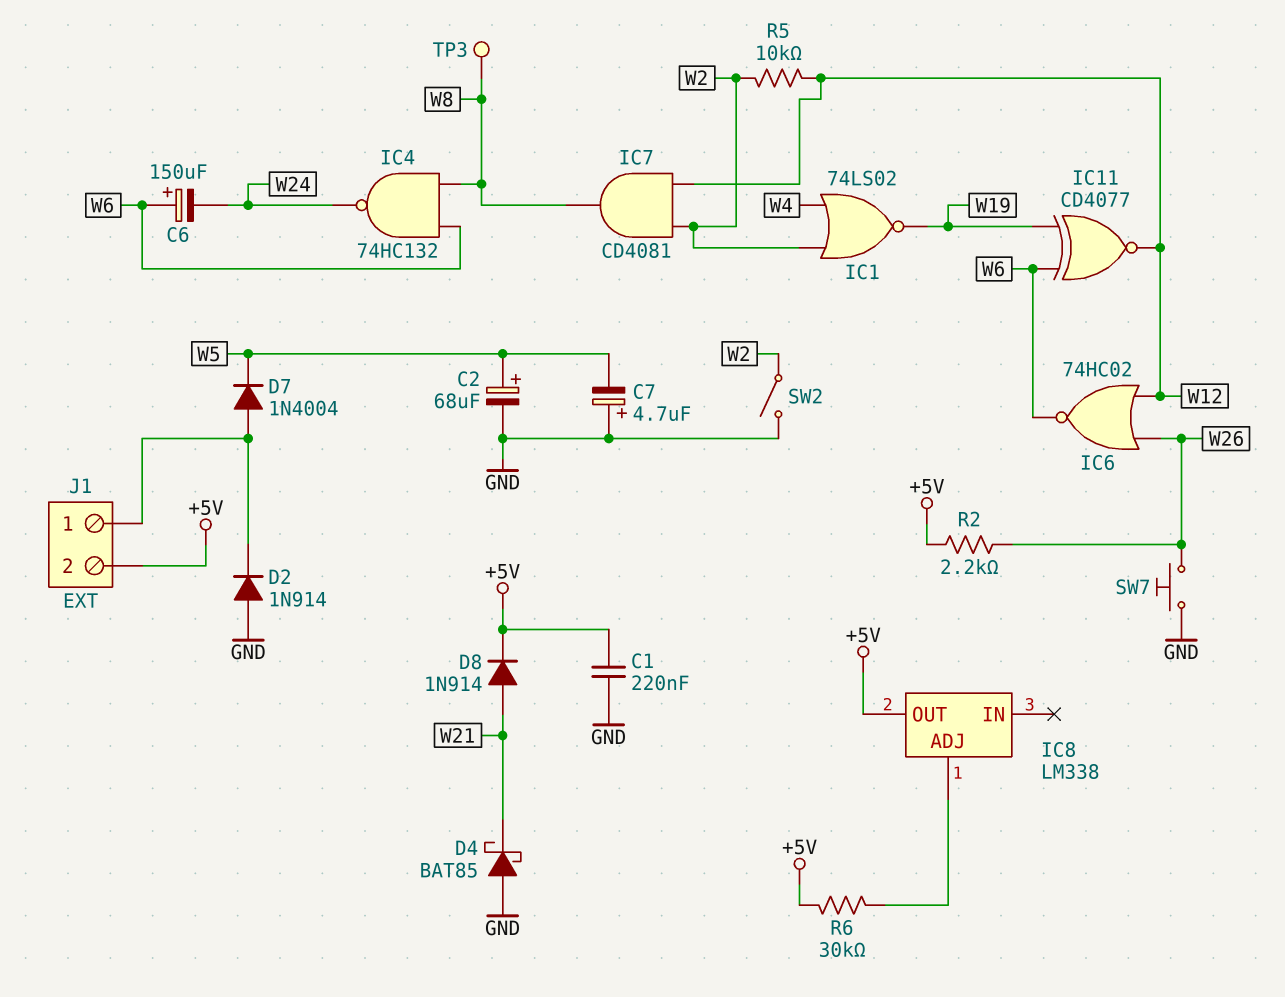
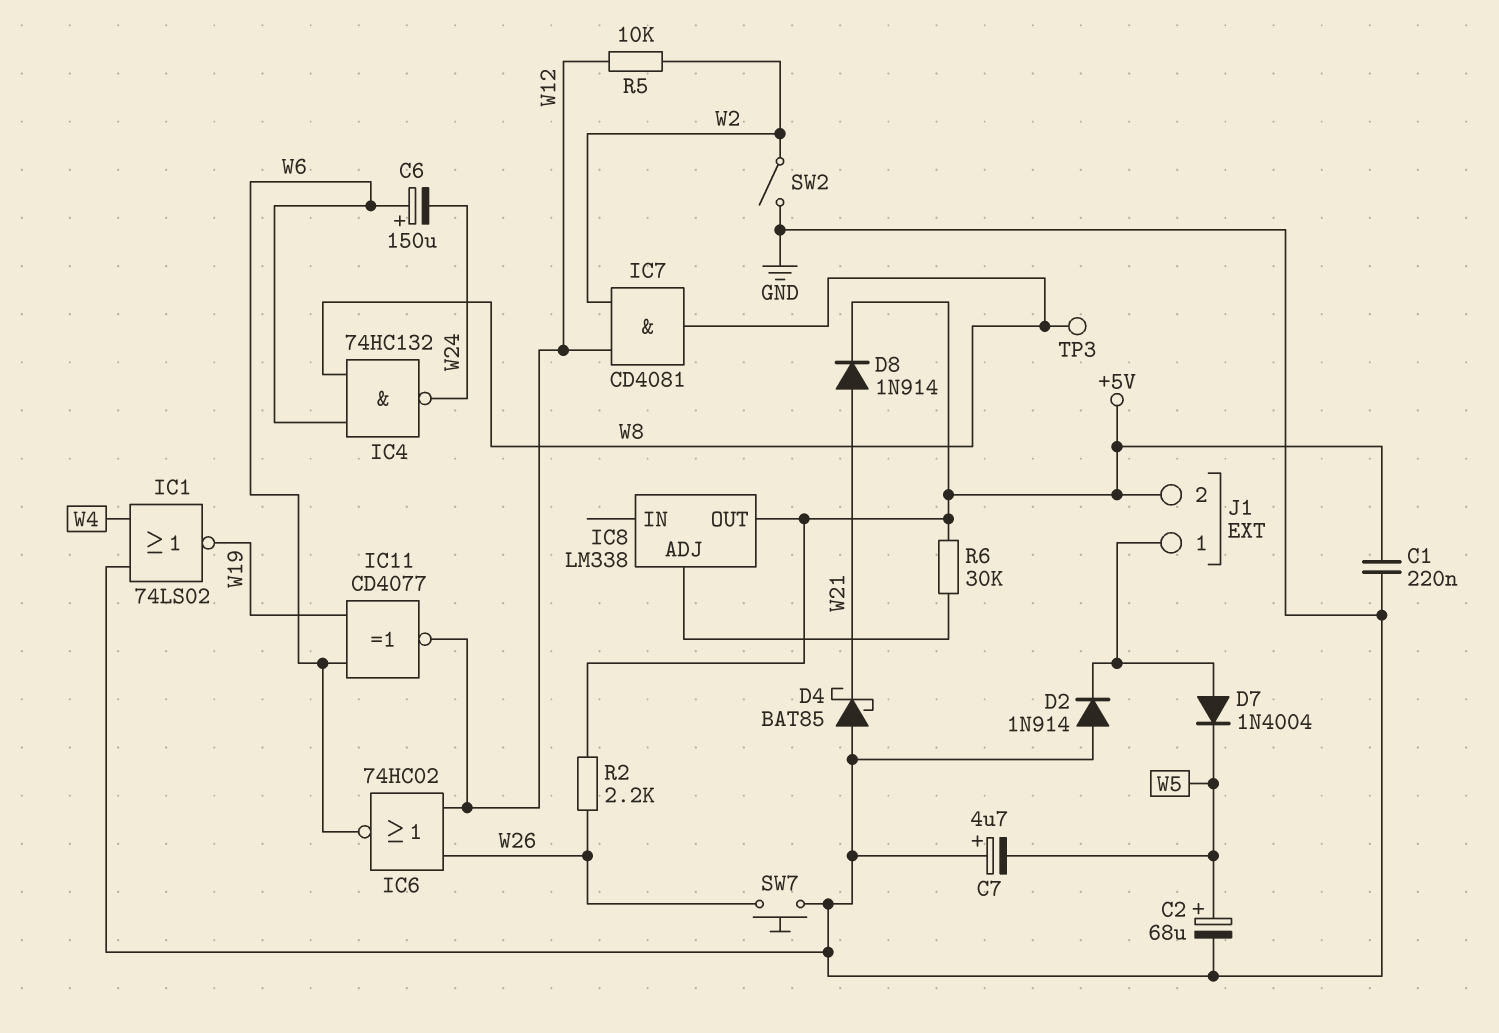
IC1: NOR 74LS02 (in W2, in W4, out W19) -> NOR 74LS02 (in GND, in W4, out W19)

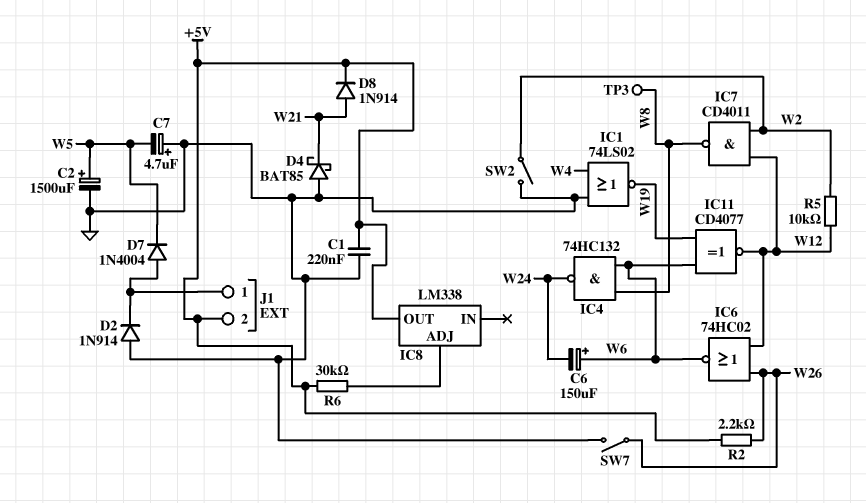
C2: 68uF (plus W5, minus GND) -> 1500uF (plus W5, minus GND)
IC7: AND CD4081 (in W2, in W12, out W8) -> NAND CD4011 (in W2, in W12, out W8)
SW7: button (GND, W26) -> switch (GND, W26)

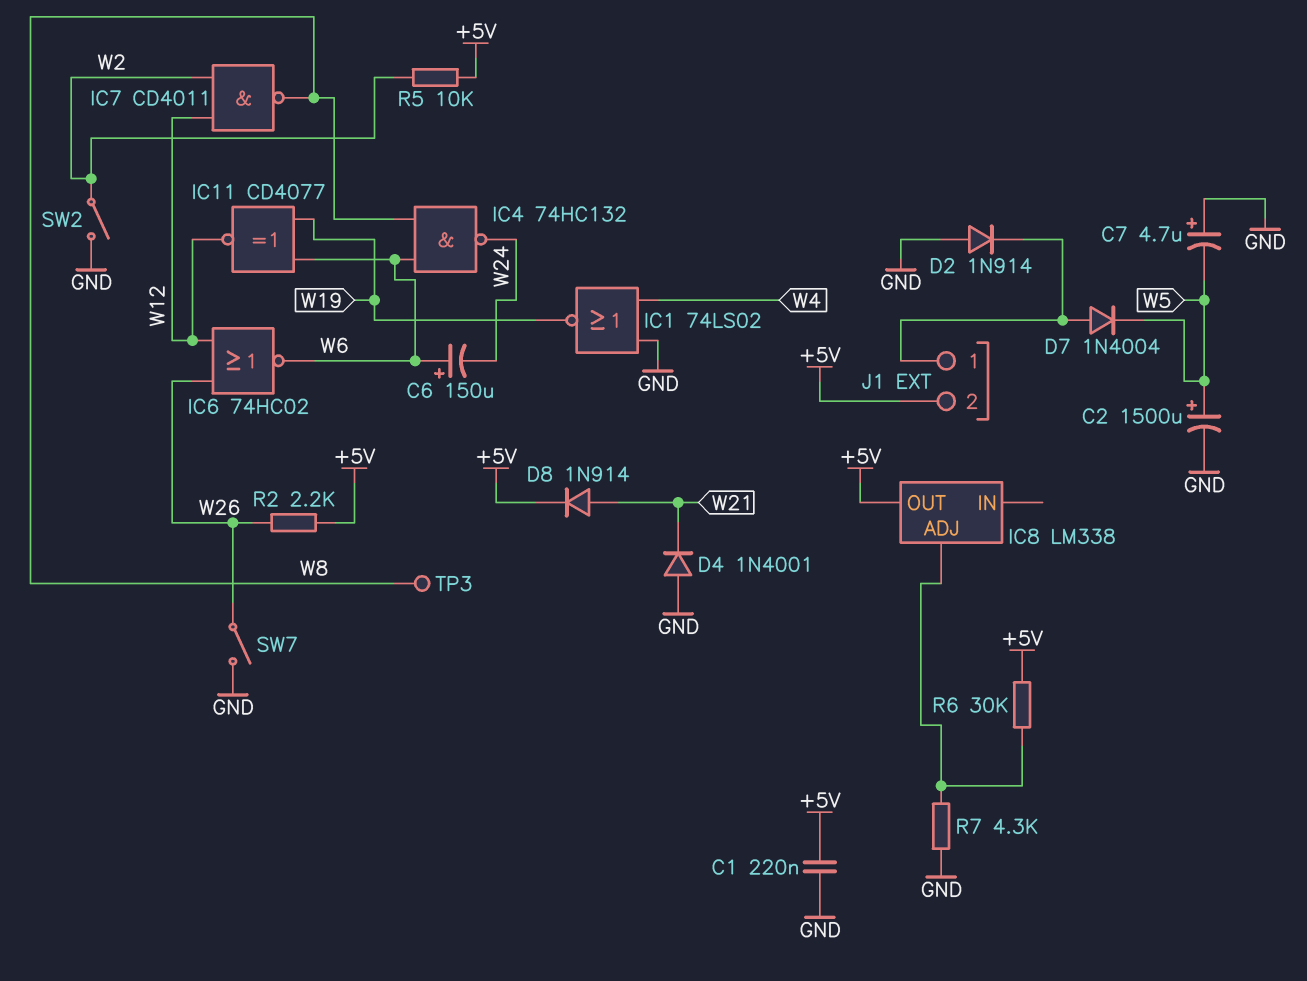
D4: schottky BAT85 (A GND, K W21) -> diode 1N4001 (A GND, K W21)
R5: 10k (W2, W12) -> 10k (+5V, W2)
R7: none -> 4.3k (GND, IC8/ADJ)

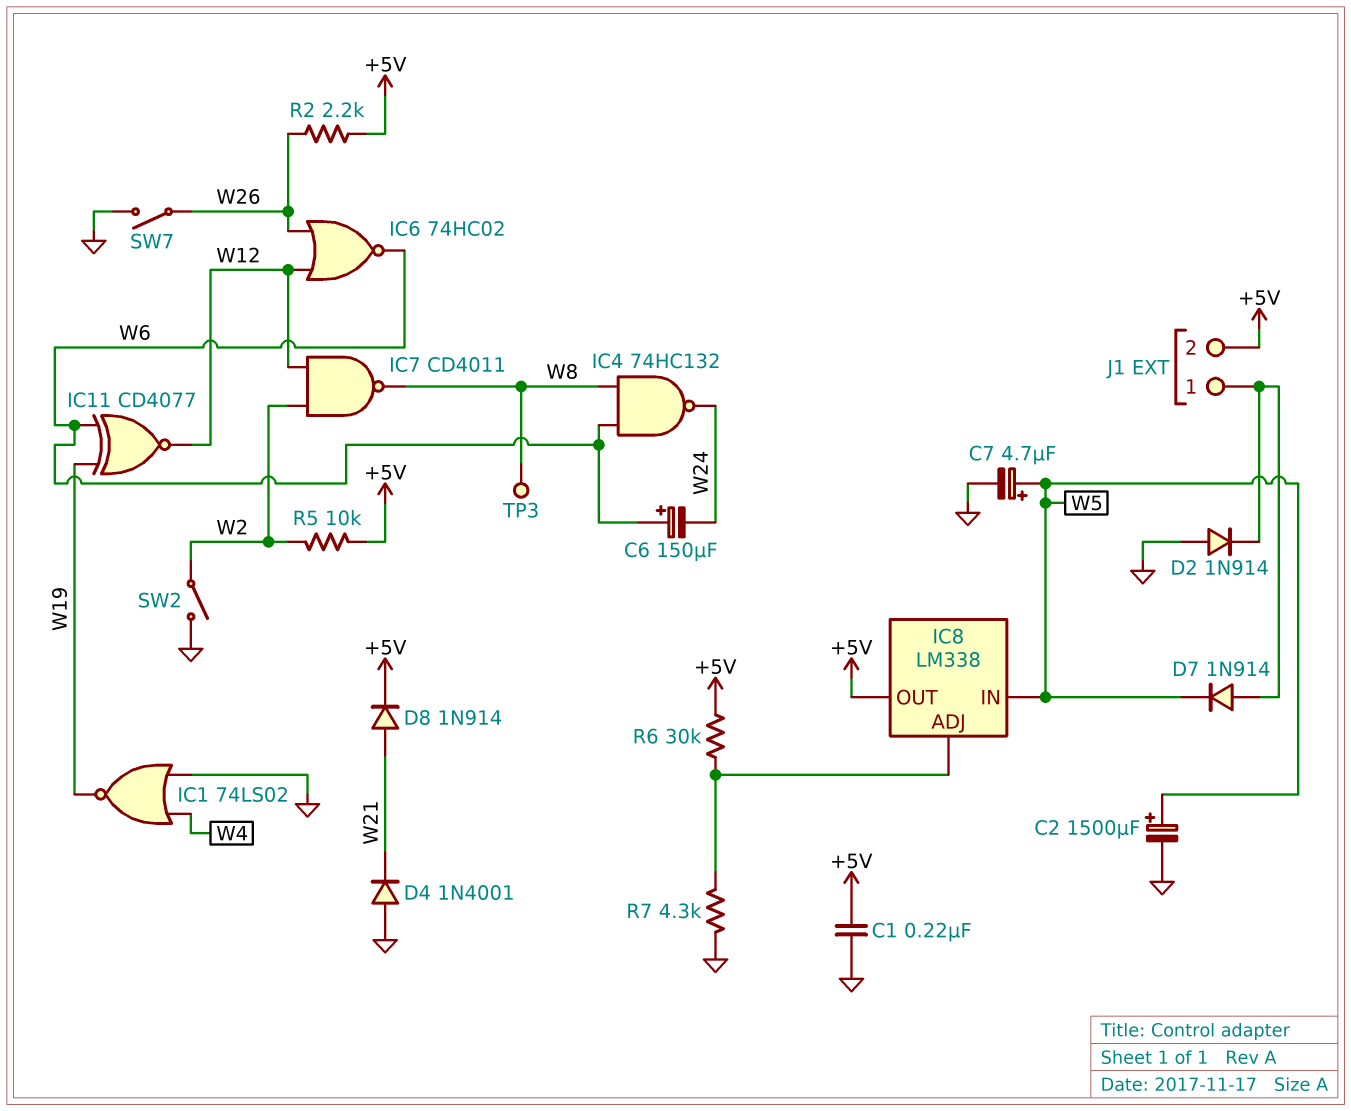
C7: 4.7uF (plus GND, minus W5) -> 4.7uF (plus W5, minus GND)
D7: diode 1N4004 (A J1/1, K W5) -> diode 1N914 (A J1/1, K W5)
IC8 pin IN: none -> W5

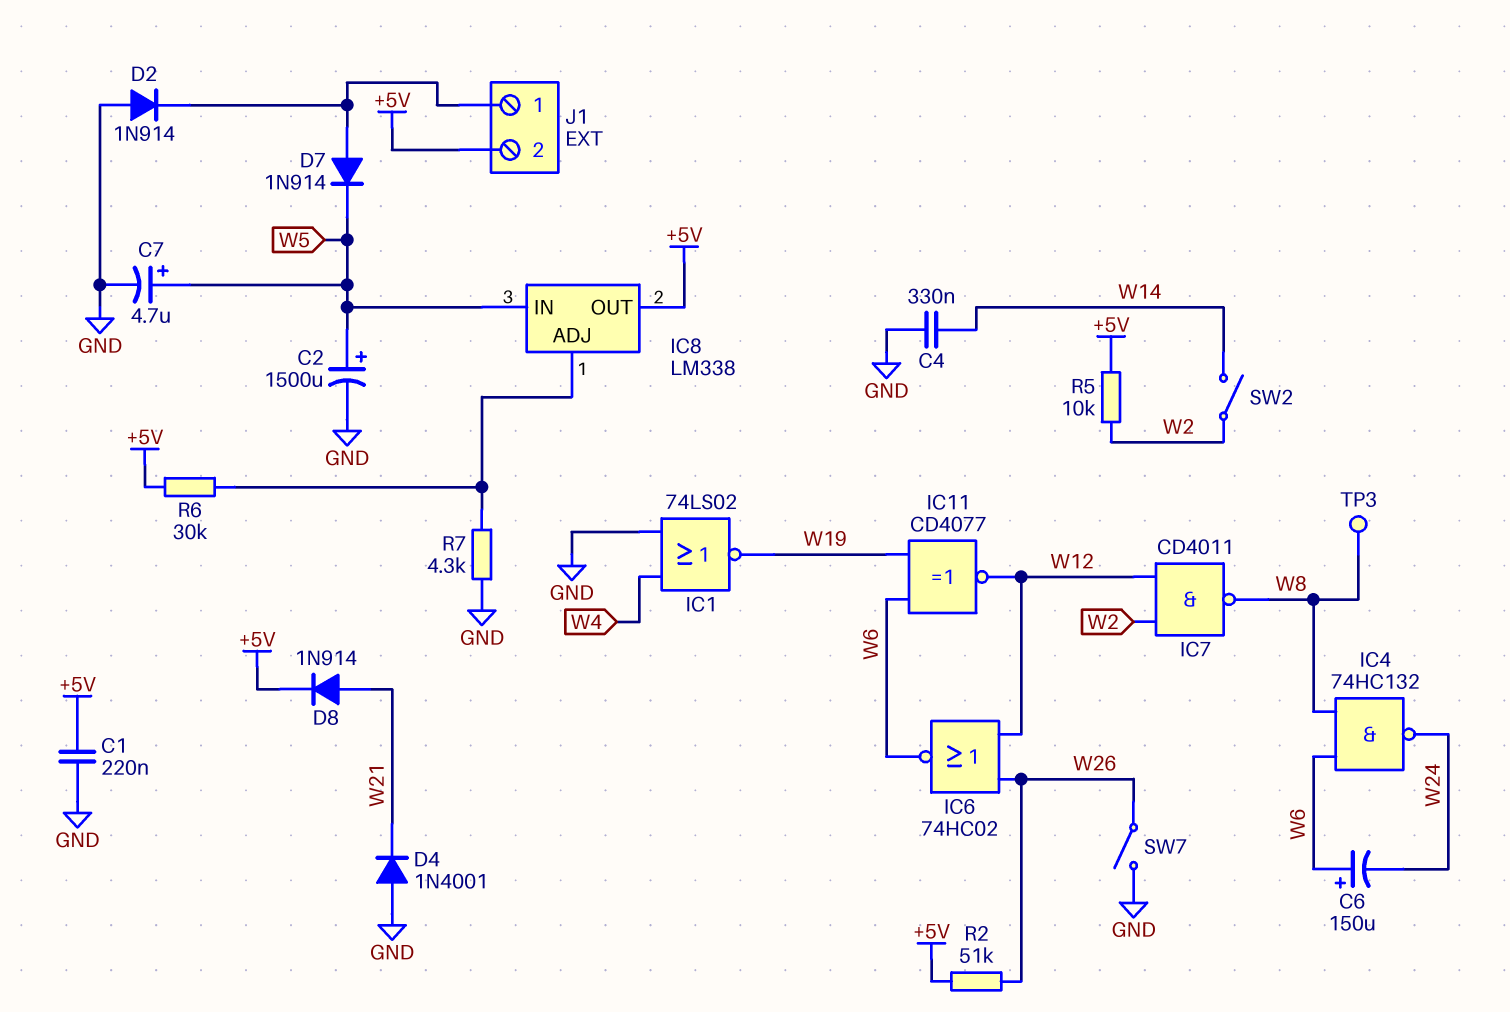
C4: none -> 330nF (GND, W14)
R2: 2.2k (+5V, W26) -> 51k (+5V, W26)
SW2: switch (GND, W2) -> switch (W2, W14)

